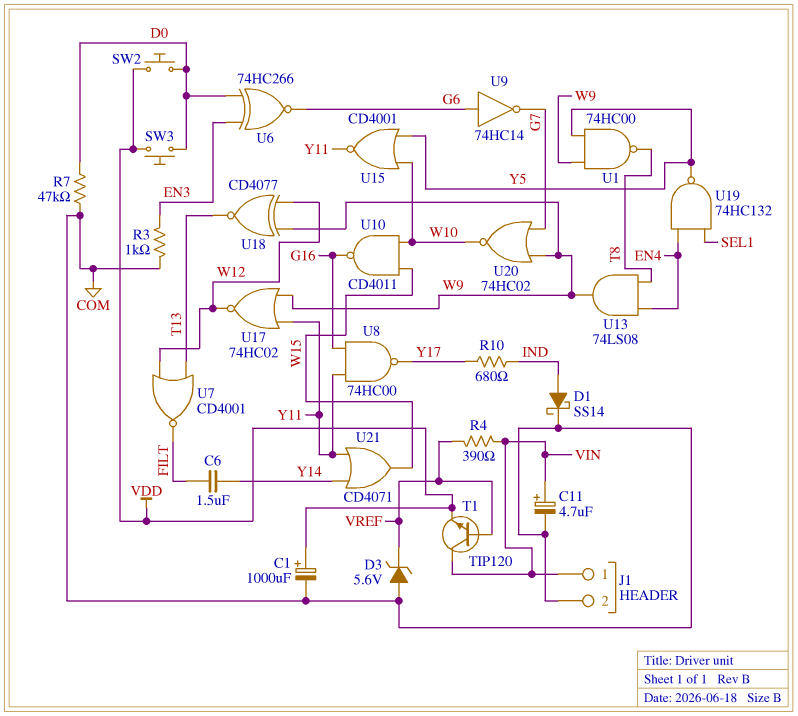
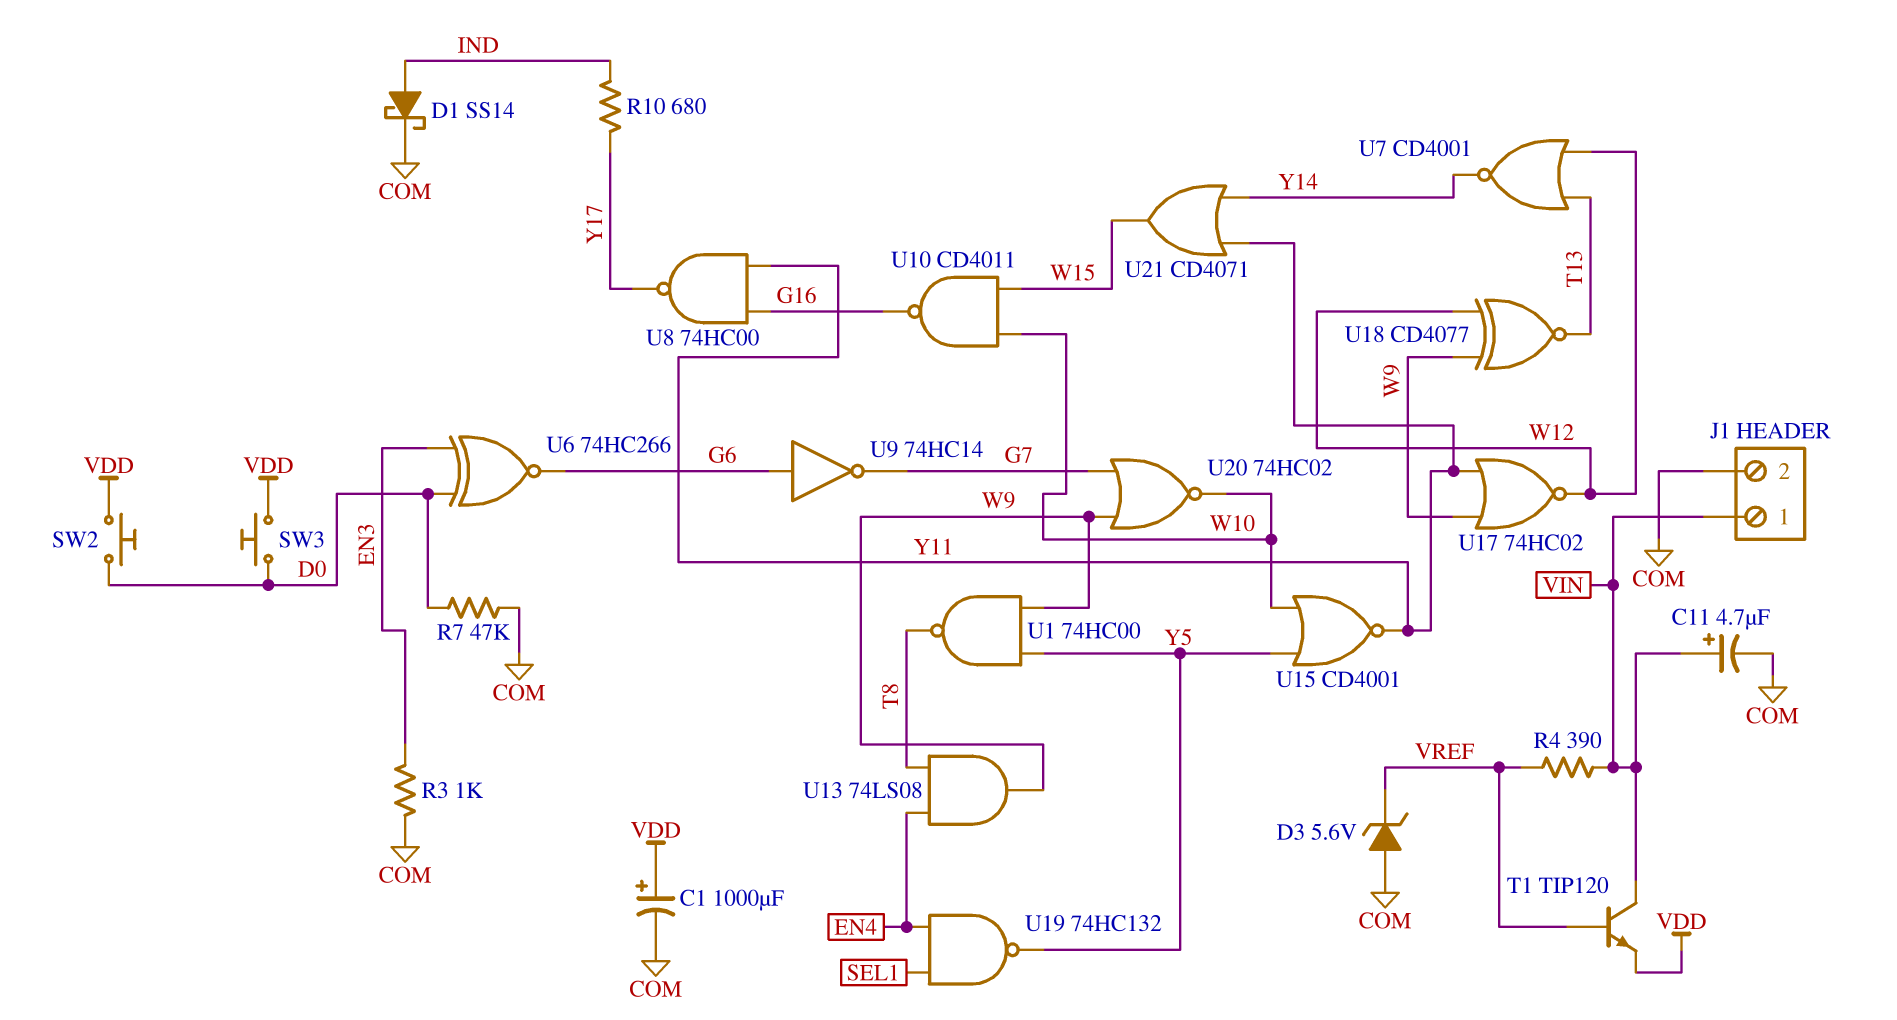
C6: 1.5uF (FILT, Y14) -> none
U7: NOR CD4001 (in T13, in W12, out FILT) -> NOR CD4001 (in T13, in W12, out Y14)

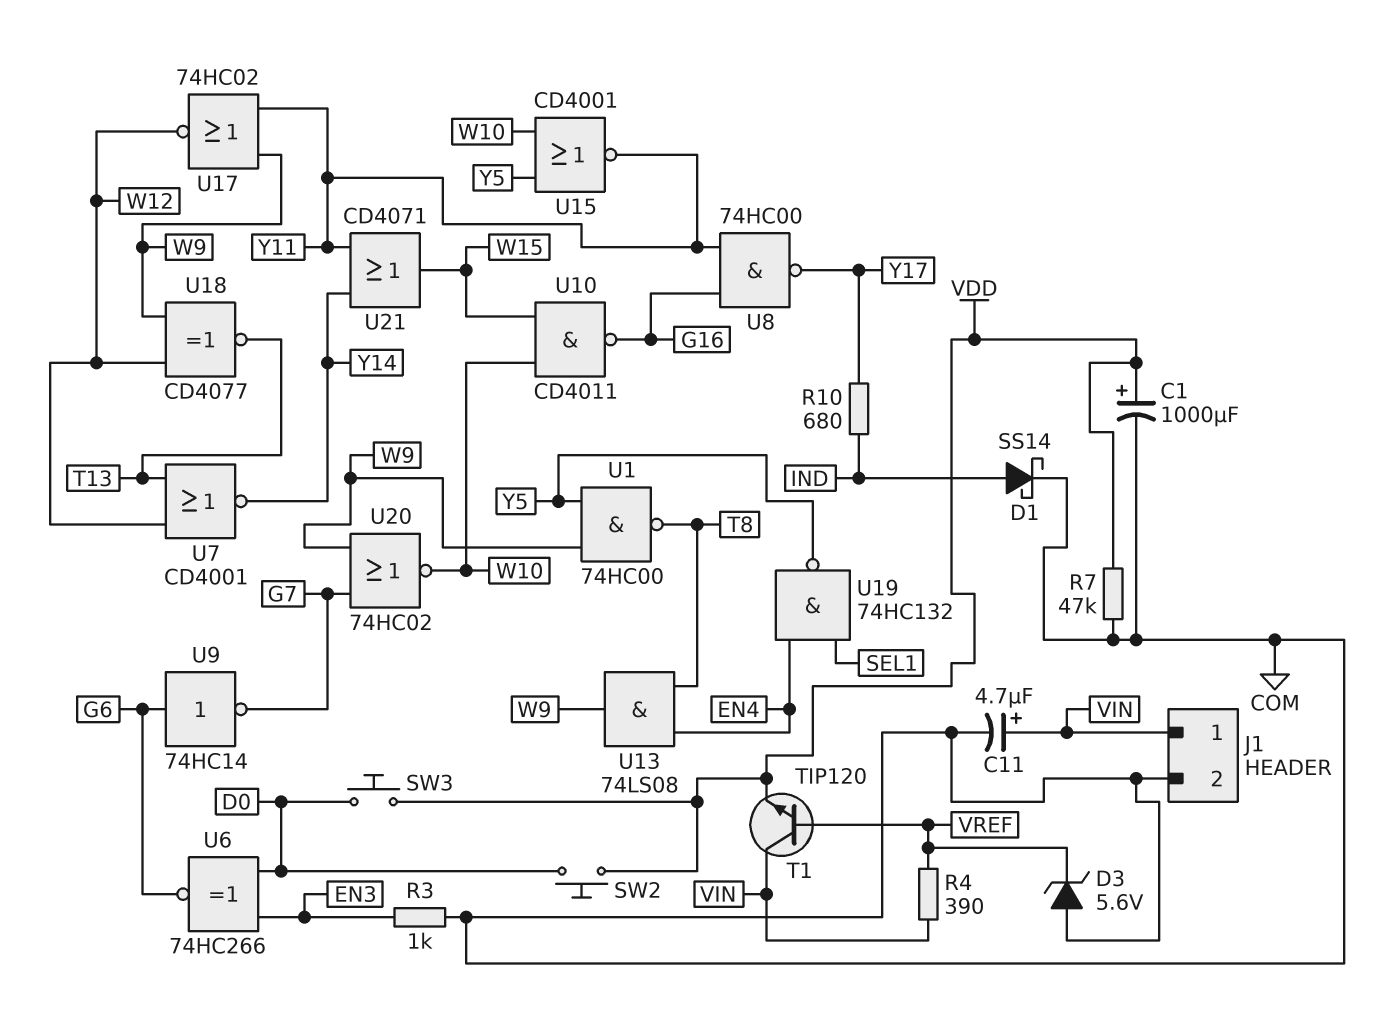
R7: 47k (COM, D0) -> 47k (COM, VDD)

